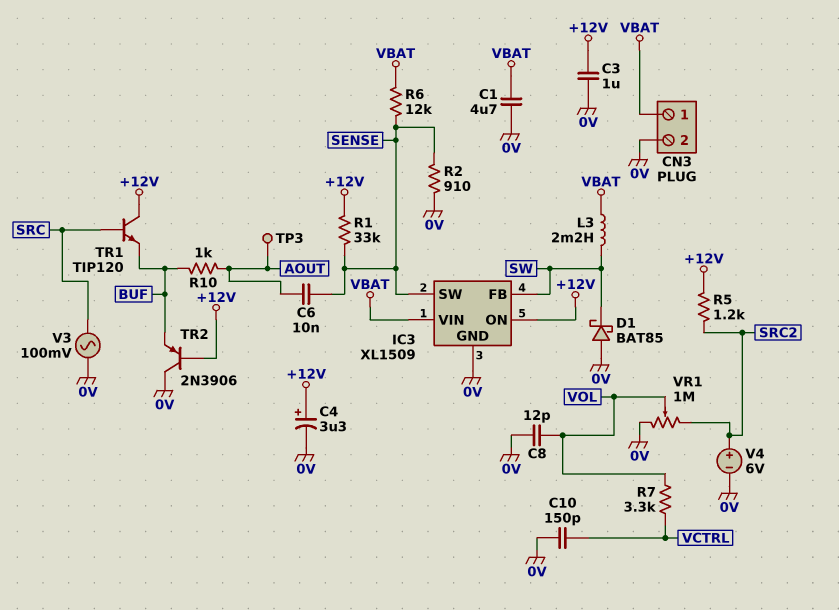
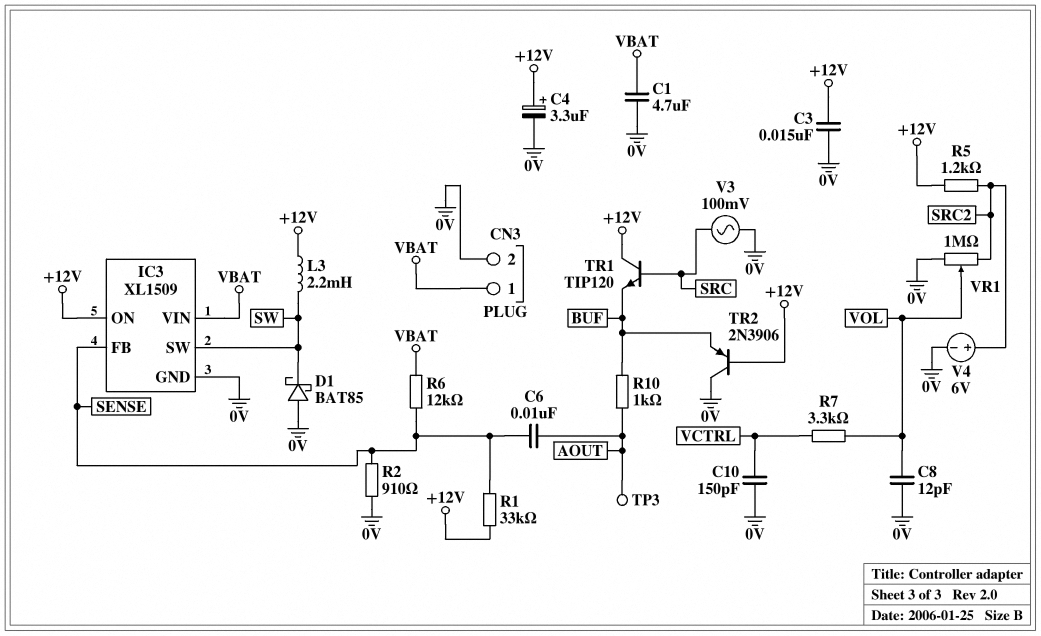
C3: 1uF (+12V, 0V) -> 15nF (+12V, 0V)
IC3 pin FB: SW -> SENSE
IC3 pin SW: SENSE -> SW
L3: 2.2mH (SW, VBAT) -> 2.2mH (+12V, SW)

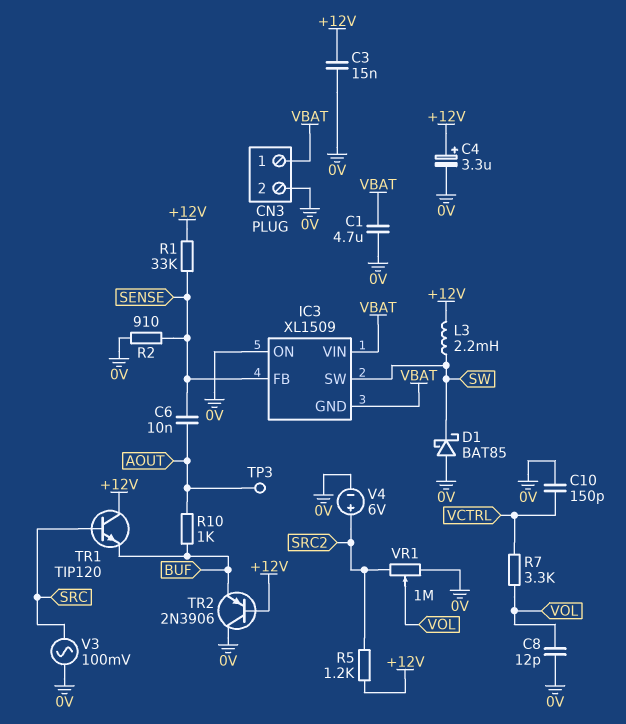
IC3 pin GND: 0V -> VBAT
IC3 pin ON: +12V -> 0V
R6: 12k (SENSE, VBAT) -> none

